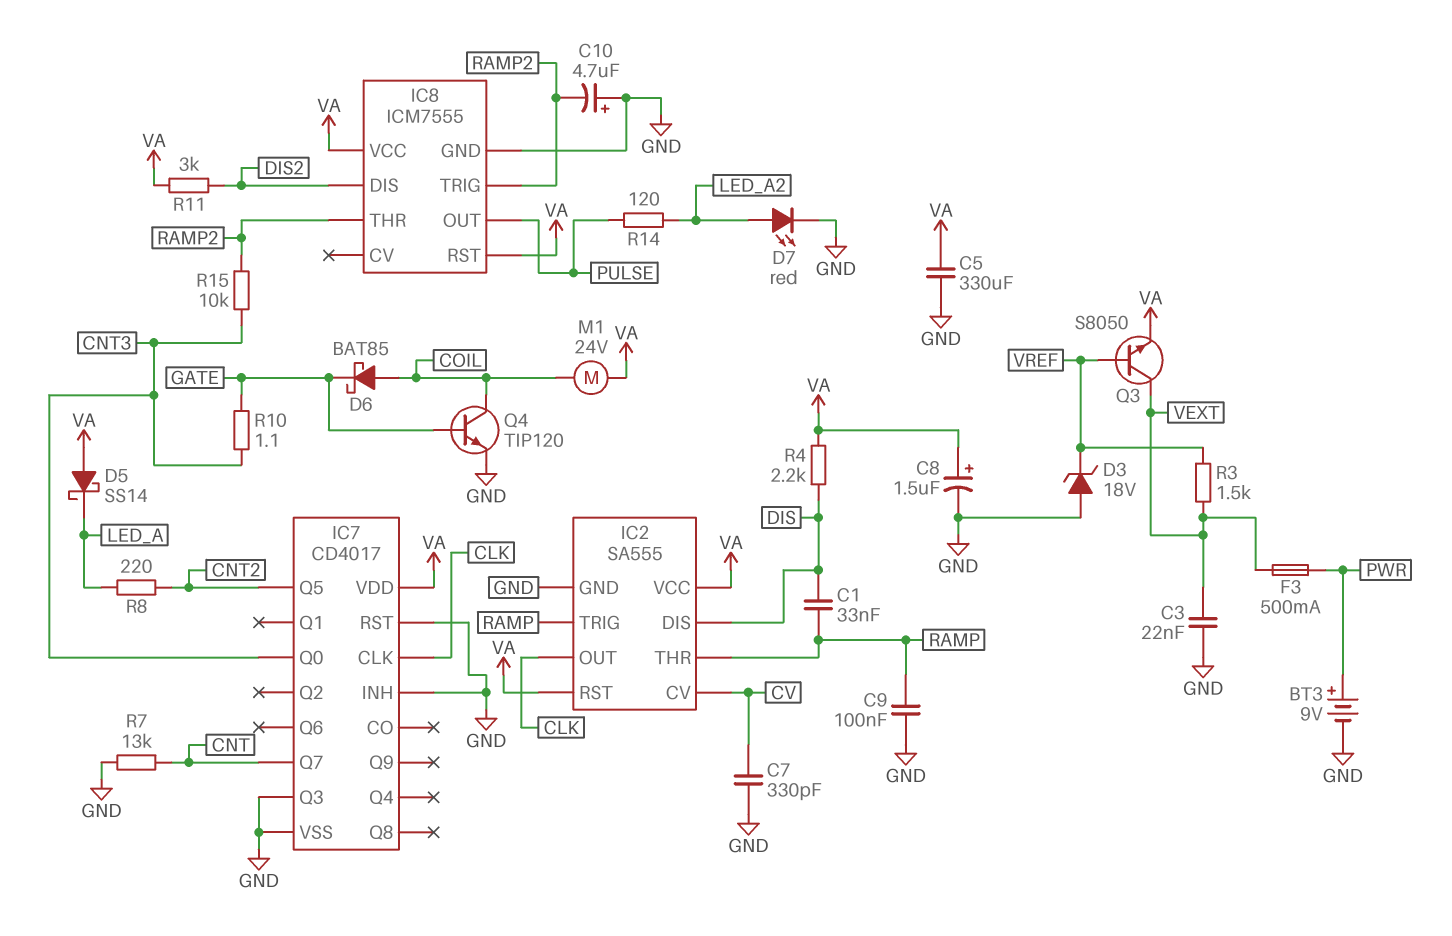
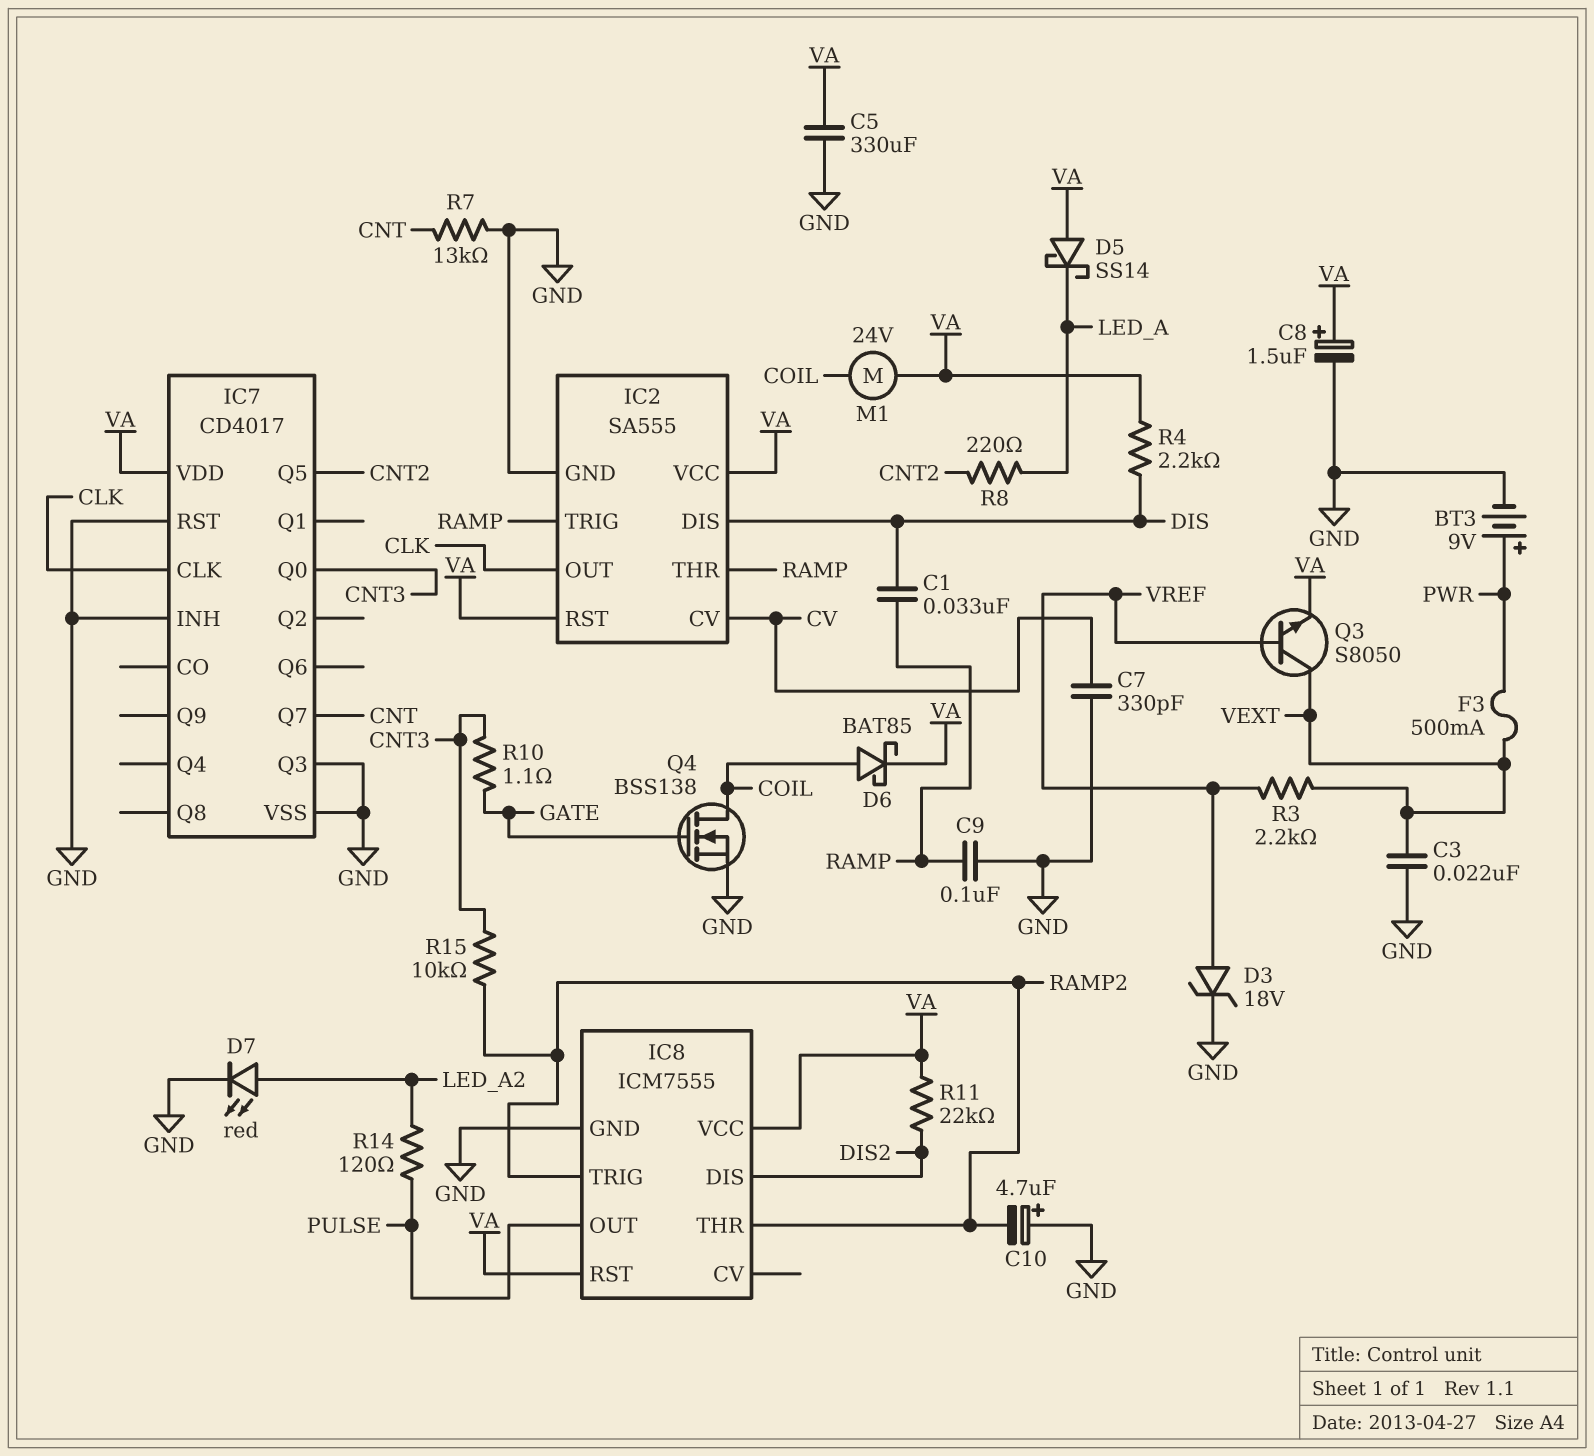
D3: zener 18V (A GND, K VREF) -> zener 18V (A VREF, K GND)
D6: schottky BAT85 (A COIL, K GATE) -> schottky BAT85 (A COIL, K VA)
Q4: NPN TIP120 (B GATE, C COIL, E GND) -> NMOS BSS138 (G GATE, D COIL, S GND)
R3: 1.5k (VEXT, VREF) -> 2.2k (VEXT, VREF)
R11: 3k (DIS2, VA) -> 22k (DIS2, VA)

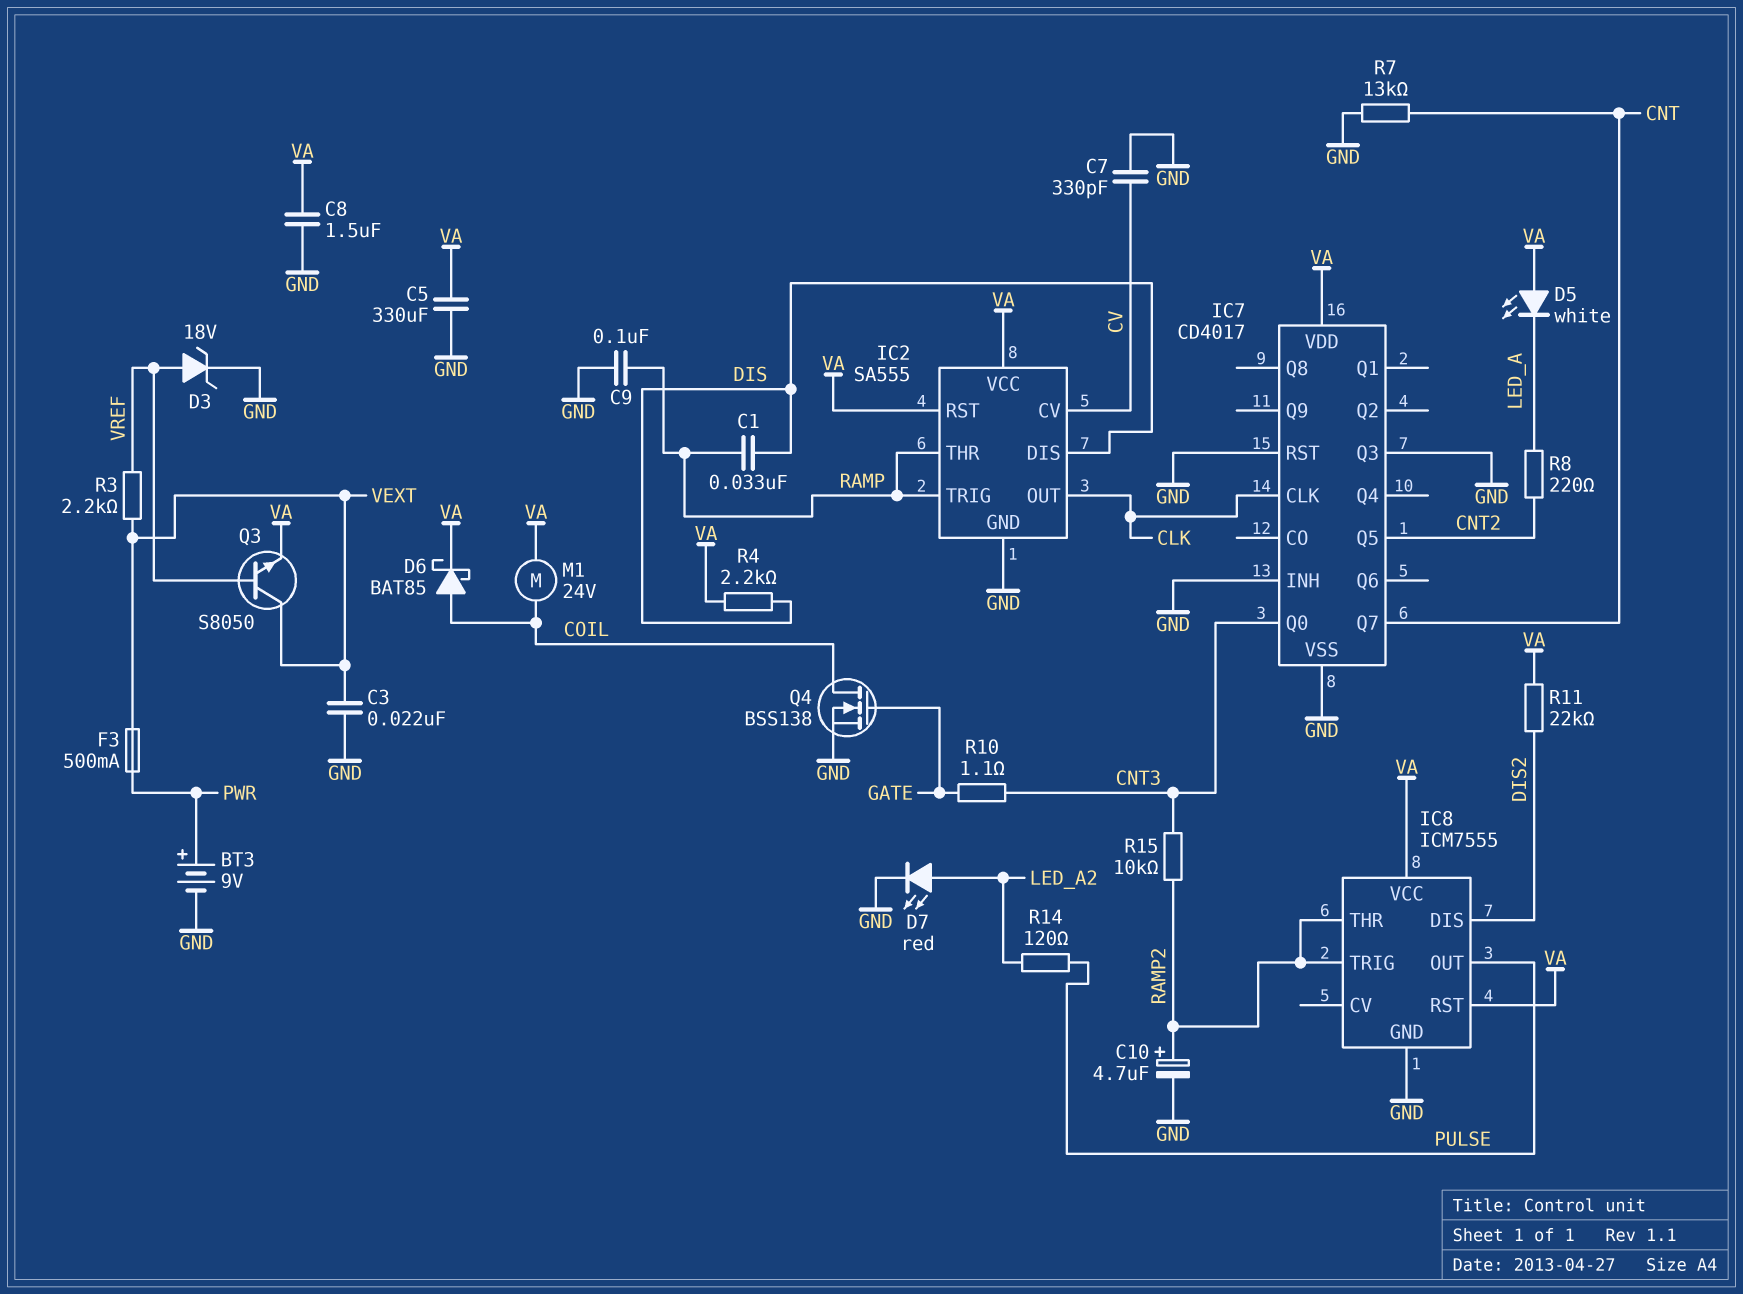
C8: 1.5uF (plus VA, minus GND) -> 1.5uF (GND, VA)
C10: 4.7uF (plus GND, minus RAMP2) -> 4.7uF (plus RAMP2, minus GND)
D5: schottky SS14 (A VA, K LED_A) -> LED white (A VA, K LED_A)

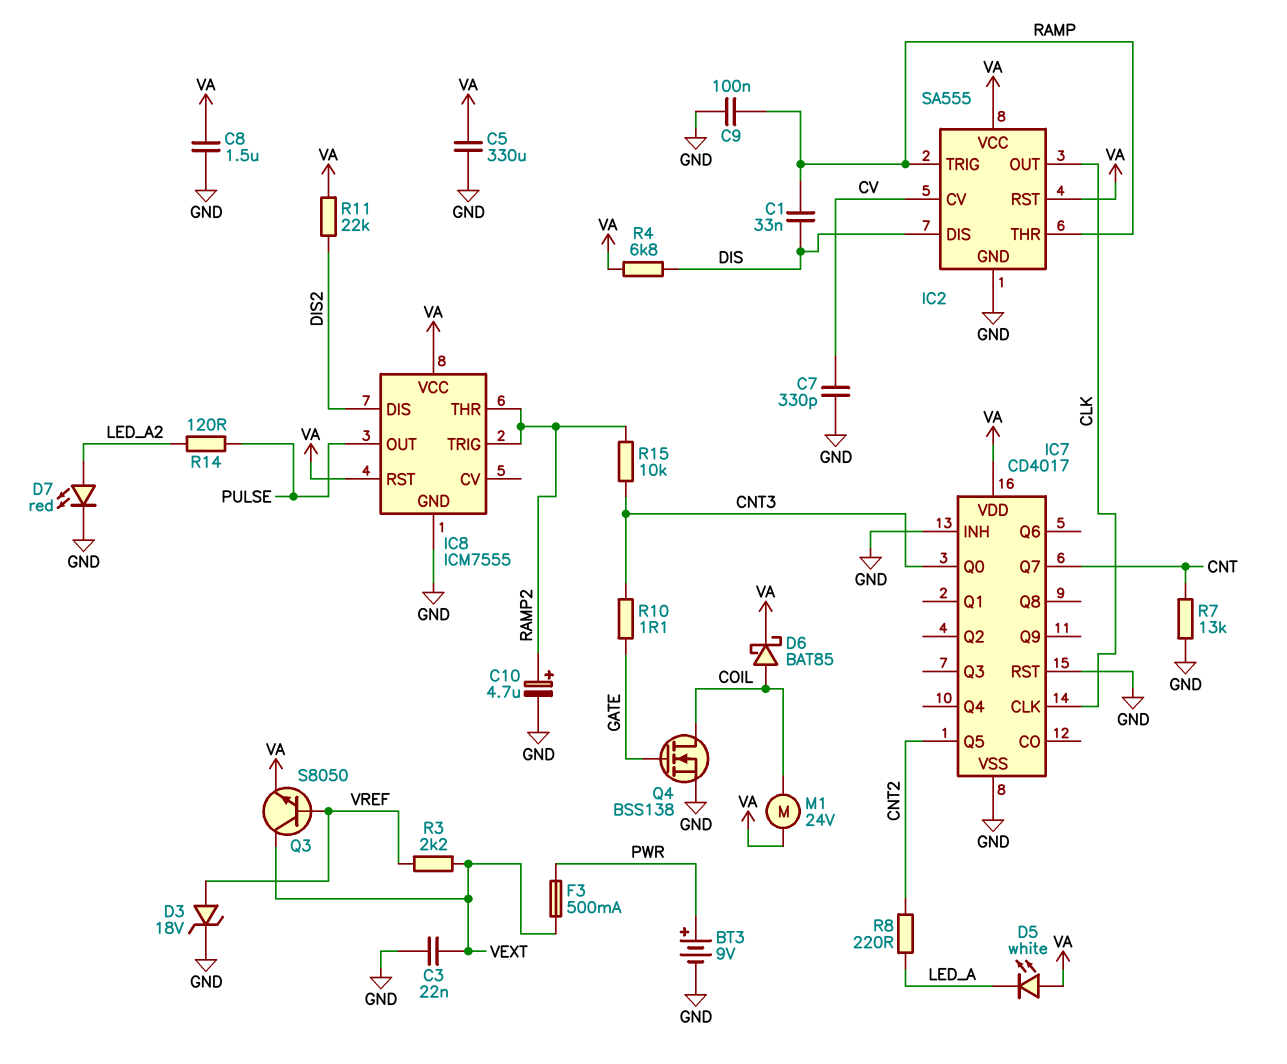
IC7 pin Q3: GND -> none
R4: 2.2k (DIS, VA) -> 6.8k (DIS, VA)

